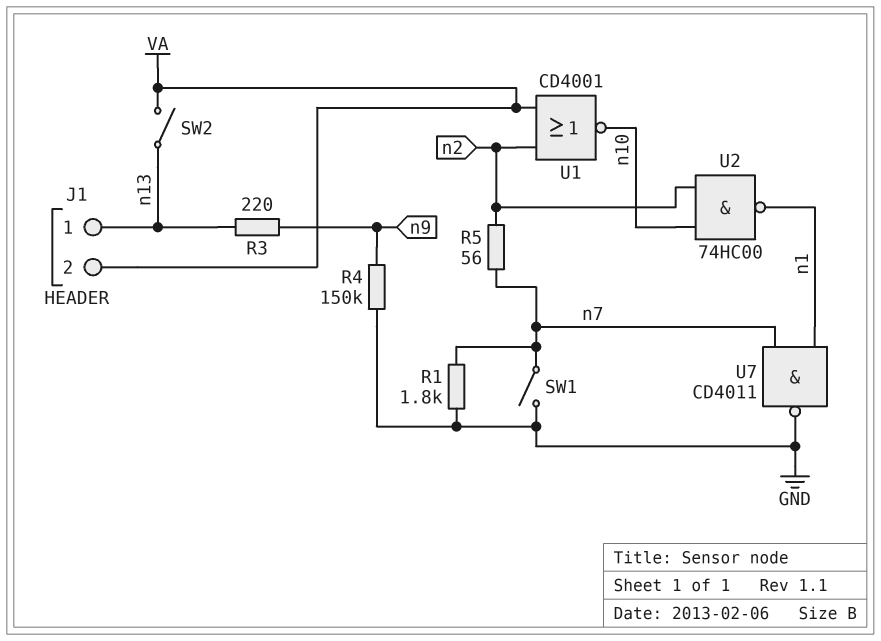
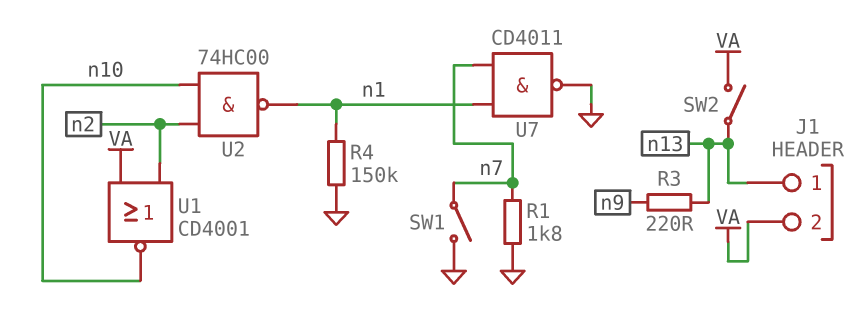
R4: 150k (GND, n9) -> 150k (GND, n1)
R5: 56 (n2, n7) -> none

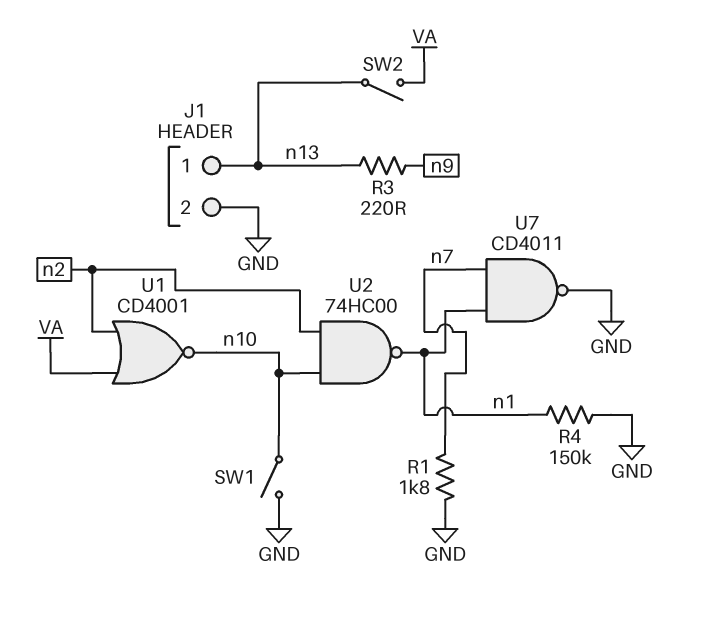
J1 pin 2: VA -> GND
SW1: switch (GND, n7) -> switch (GND, n10)

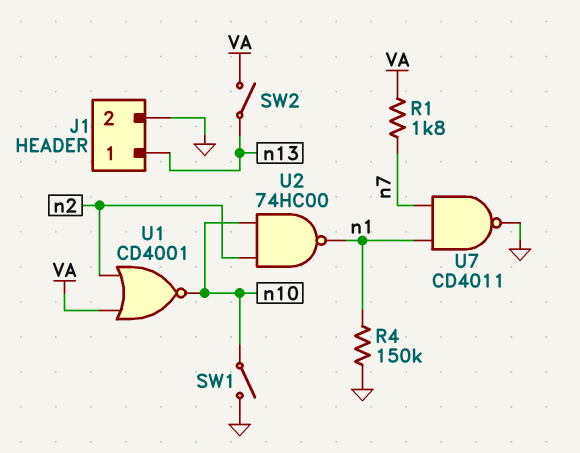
R1: 1.8k (GND, n7) -> 1.8k (VA, n7)
R3: 220 (n9, n13) -> none

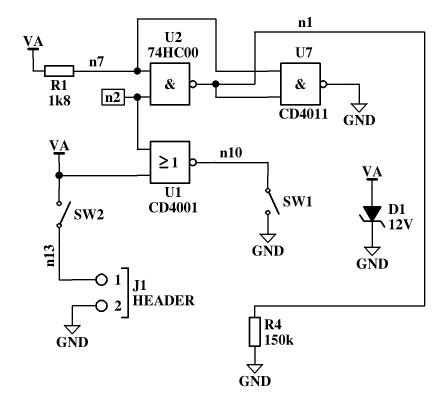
D1: none -> zener 12V (A VA, K GND)
U2: NAND 74HC00 (in n2, in n10, out n1) -> NAND 74HC00 (in n2, in n7, out n1)

